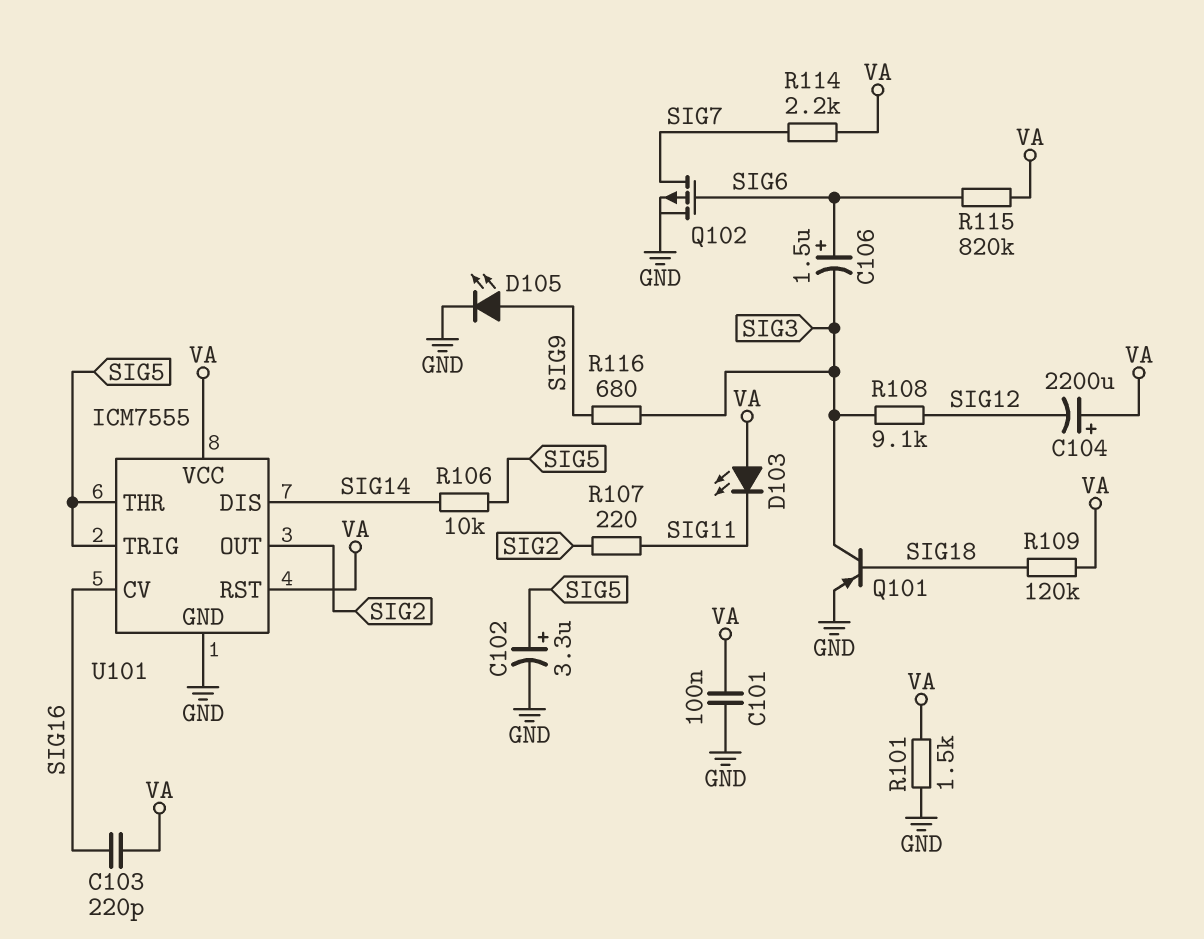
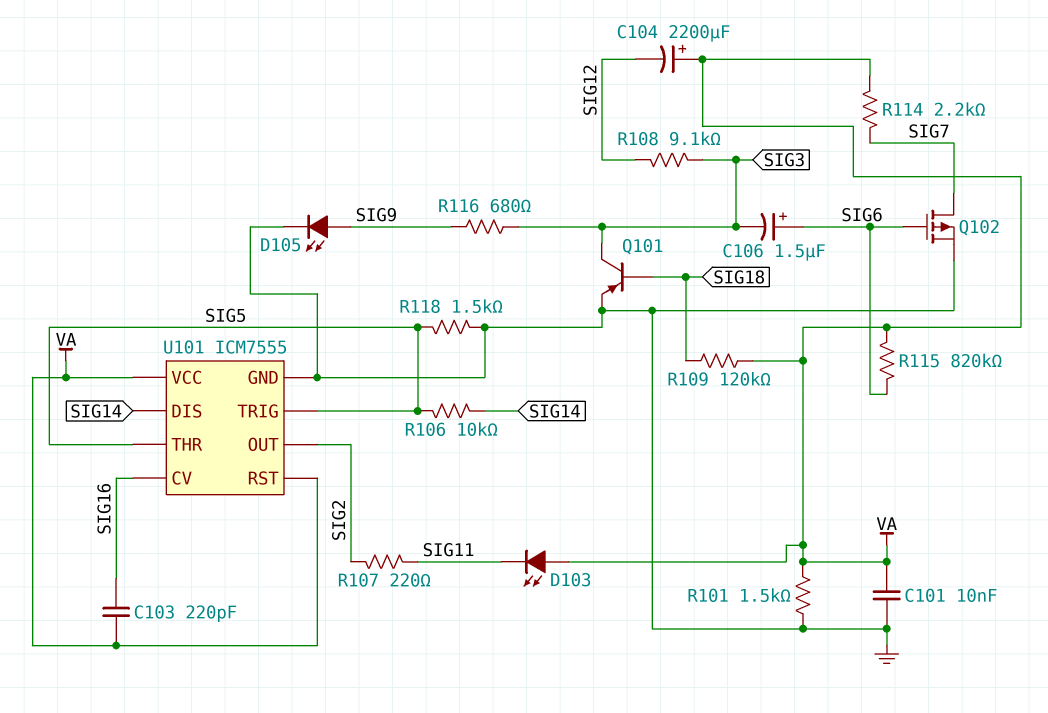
C101: 100nF (GND, VA) -> 10nF (GND, VA)
C102: 3.3uF (plus SIG5, minus GND) -> none
R118: none -> 1.5k (GND, SIG5)

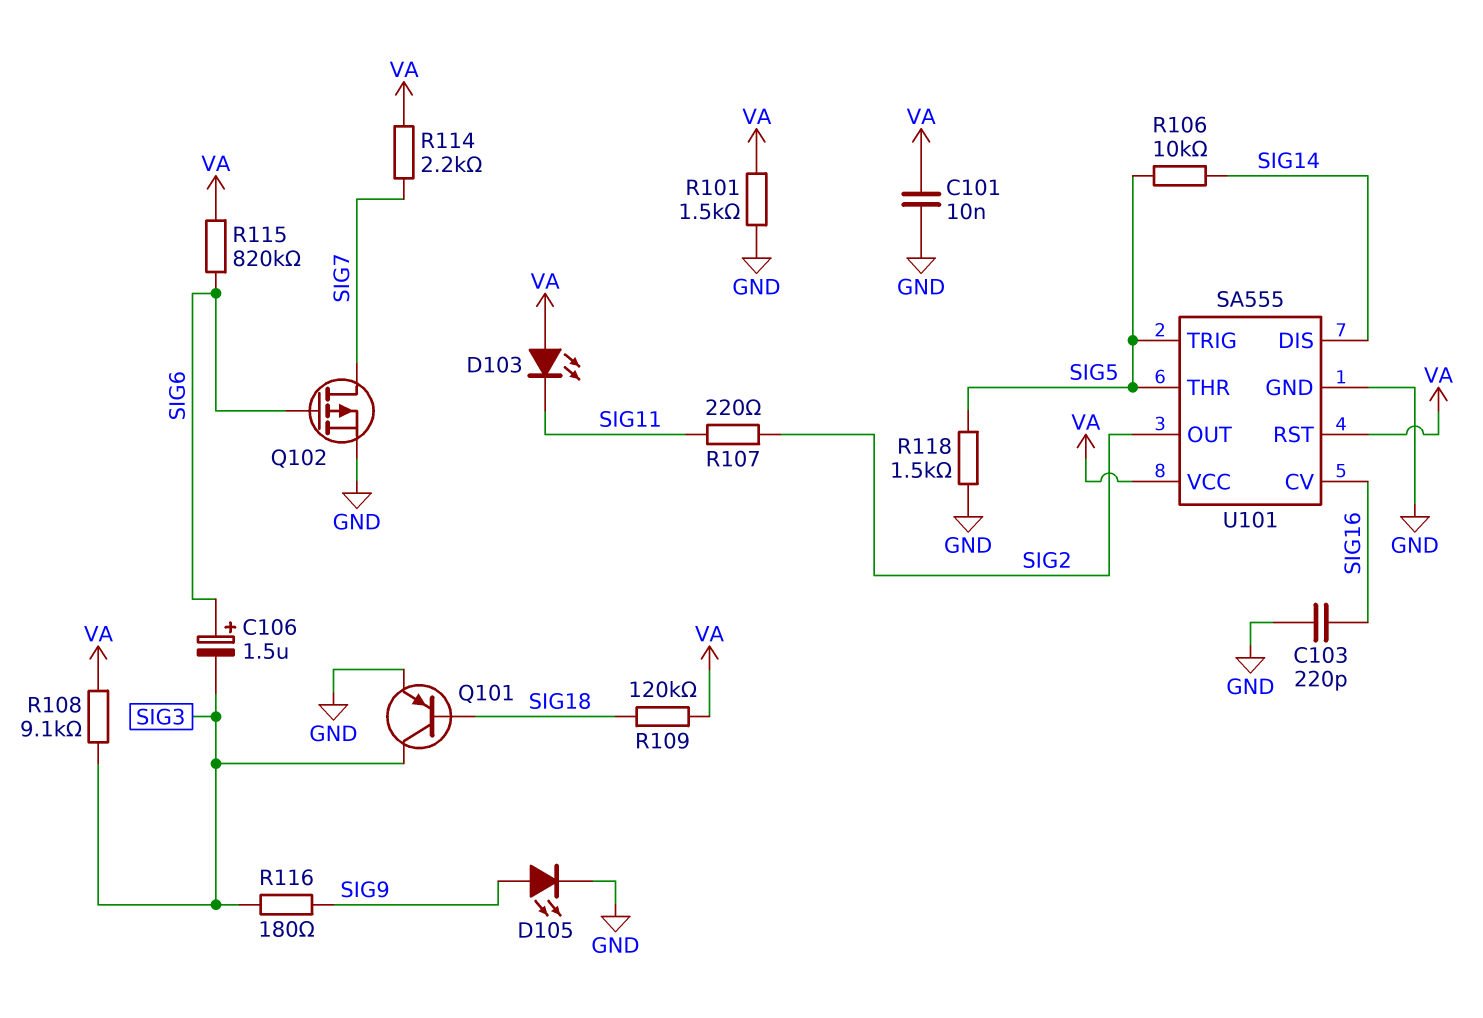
C103: 220pF (SIG16, VA) -> 220pF (GND, SIG16)
C104: 2200uF (plus VA, minus SIG12) -> none
R108: 9.1k (SIG3, SIG12) -> 9.1k (SIG3, VA)
R116: 680 (SIG3, SIG9) -> 180 (SIG3, SIG9)
U101: ICM7555 -> SA555

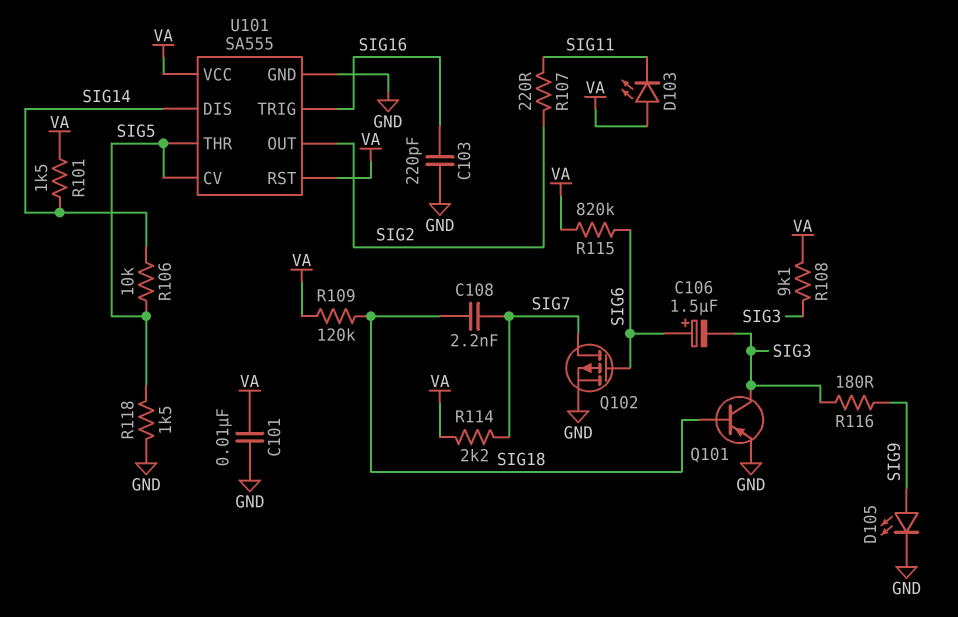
C108: none -> 2.2nF (SIG7, SIG18)
R101: 1.5k (GND, VA) -> 1.5k (SIG14, VA)
U101 pin CV: SIG16 -> SIG5
U101 pin TRIG: SIG5 -> SIG16

